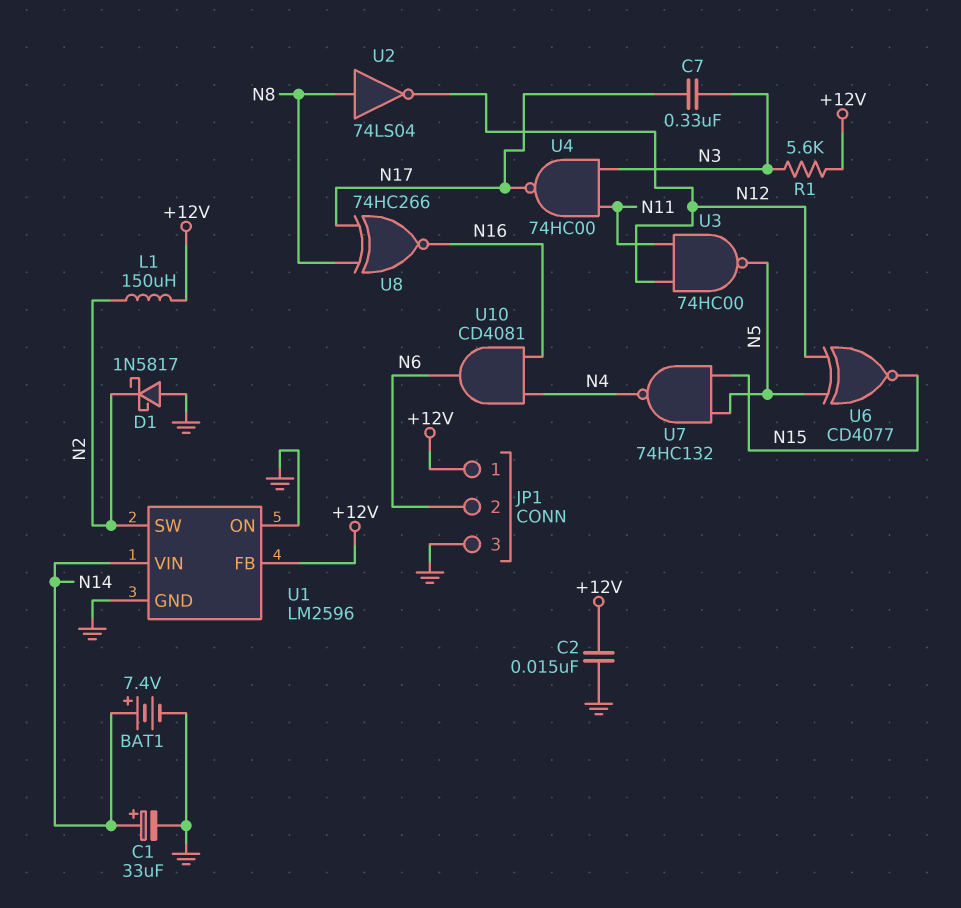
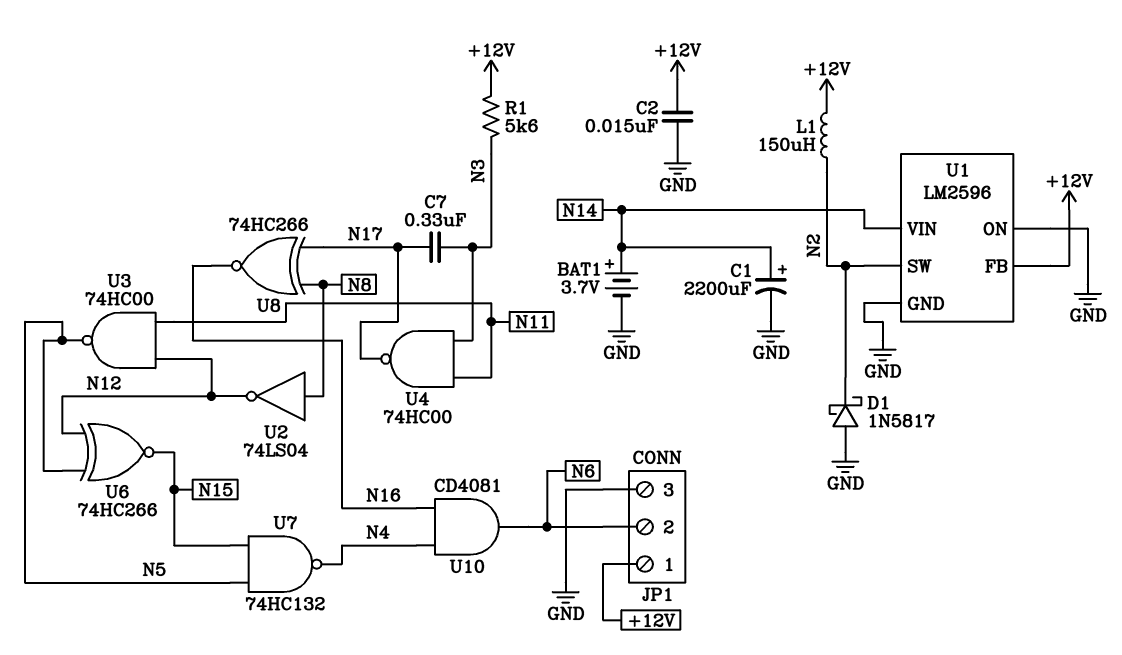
BAT1: 7.4V (plus N14, minus GND) -> 3.7V (plus N14, minus GND)
C1: 33uF (plus N14, minus GND) -> 2200uF (plus N14, minus GND)
U6: XNOR CD4077 (in N5, in N12, out N15) -> XNOR 74HC266 (in N5, in N12, out N15)

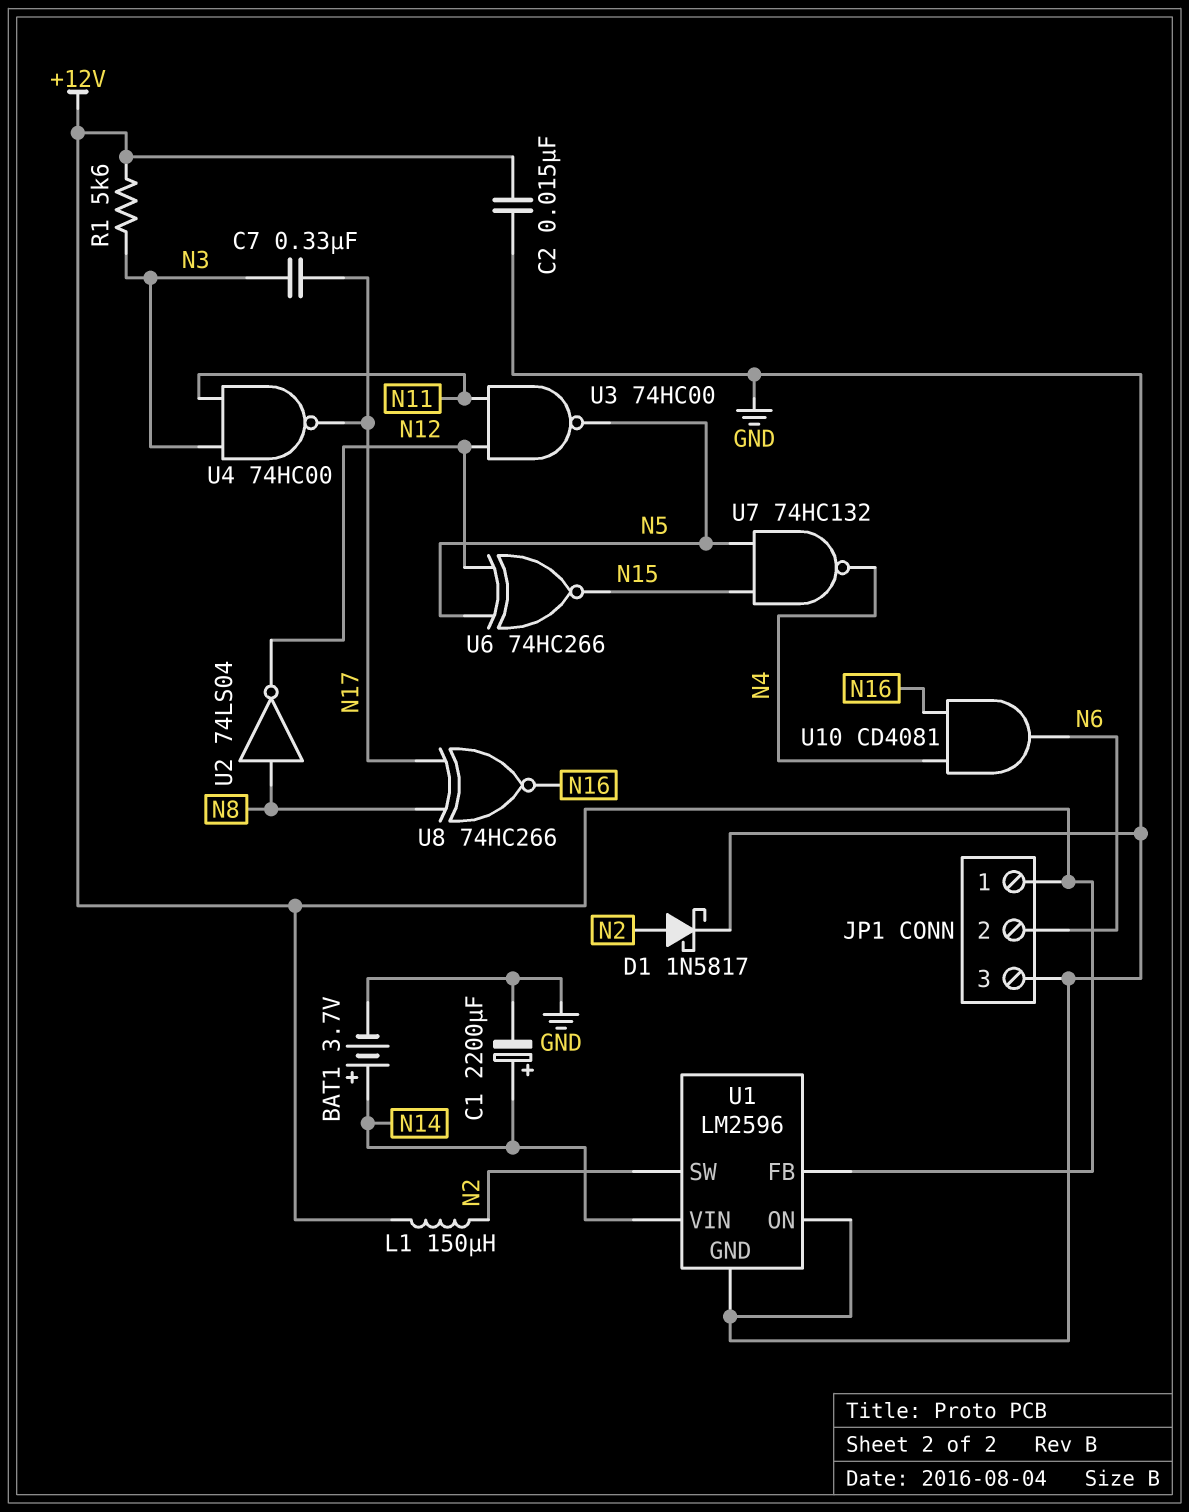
D1: schottky 1N5817 (A GND, K N2) -> schottky 1N5817 (A N2, K GND)

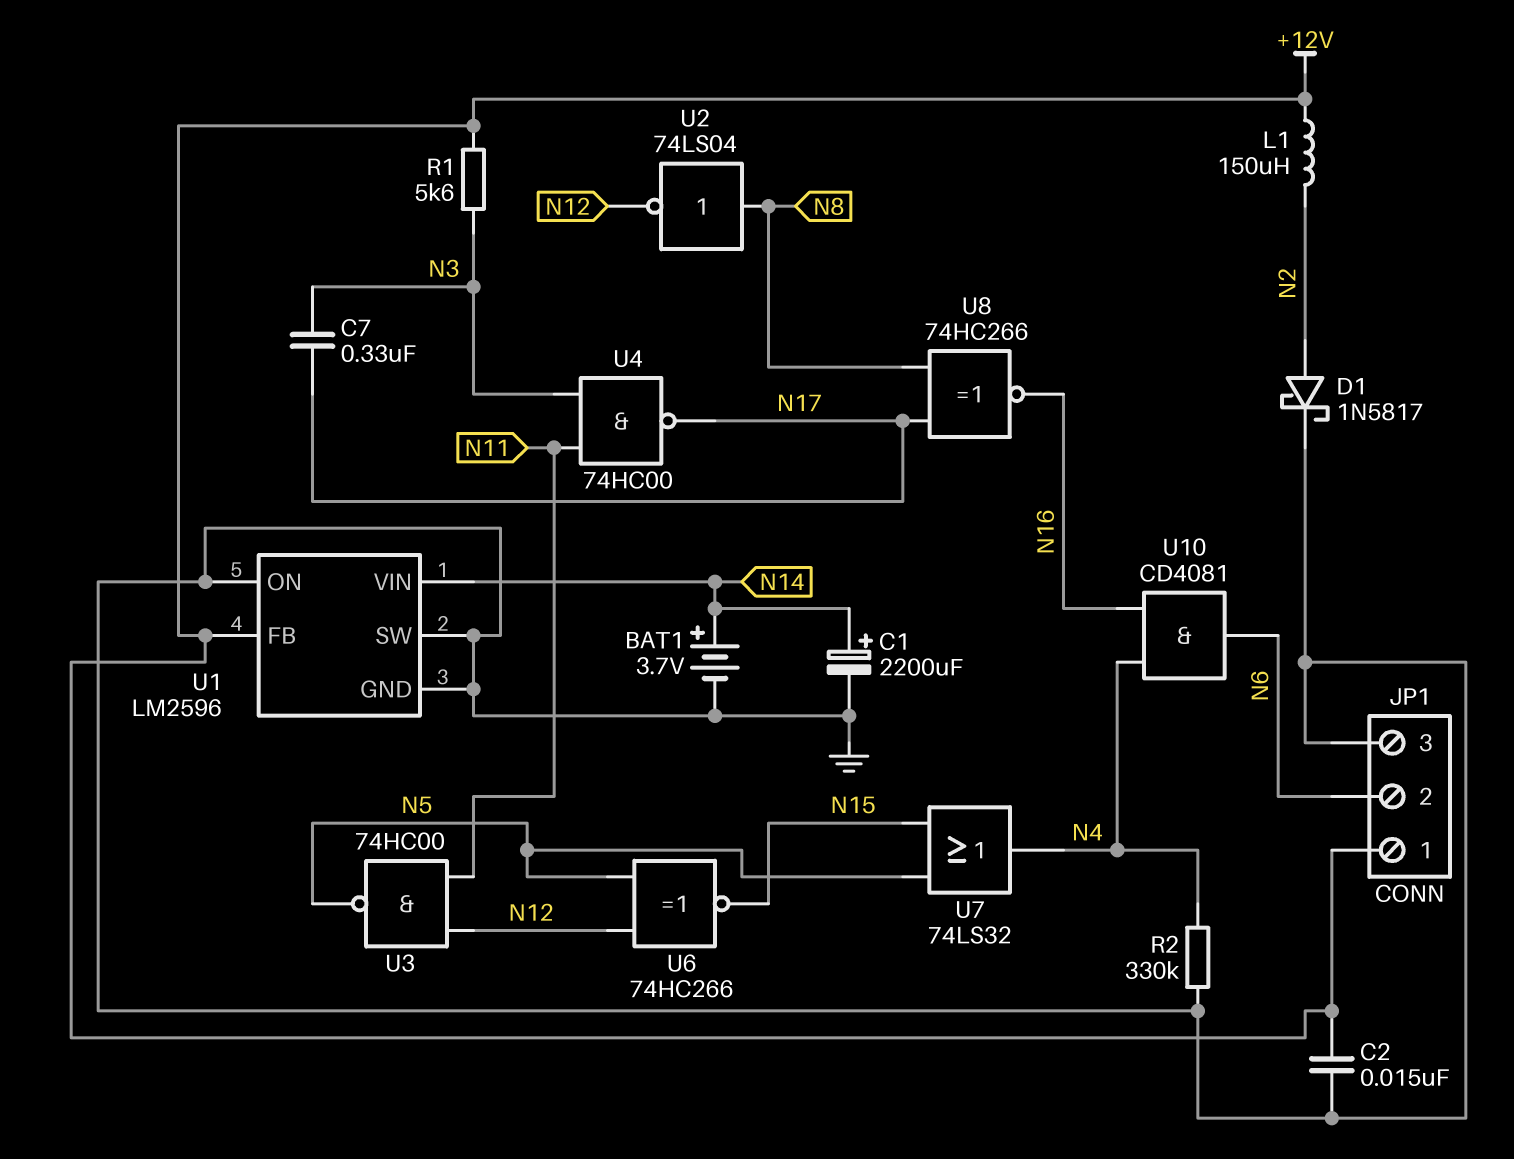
R2: none -> 330k (GND, N4)
U1 pin SW: N2 -> GND
U7: NAND 74HC132 (in N5, in N15, out N4) -> OR 74LS32 (in N5, in N15, out N4)

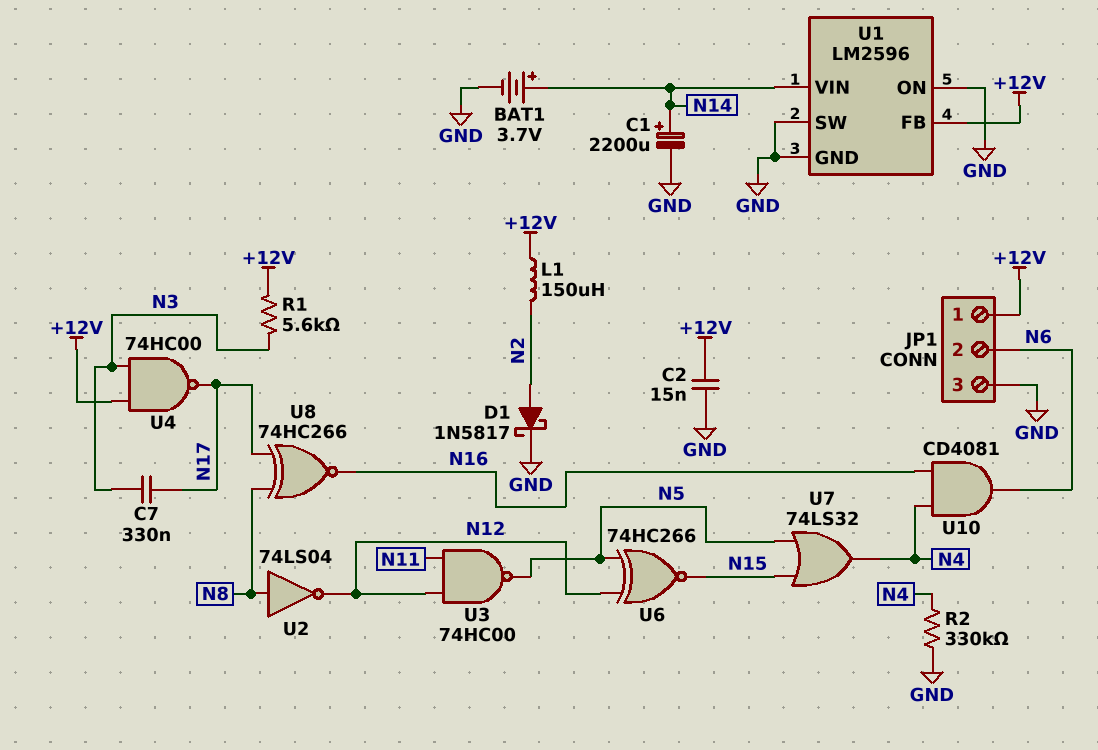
U4: NAND 74HC00 (in N3, in N11, out N17) -> NAND 74HC00 (in +12V, in N3, out N17)

